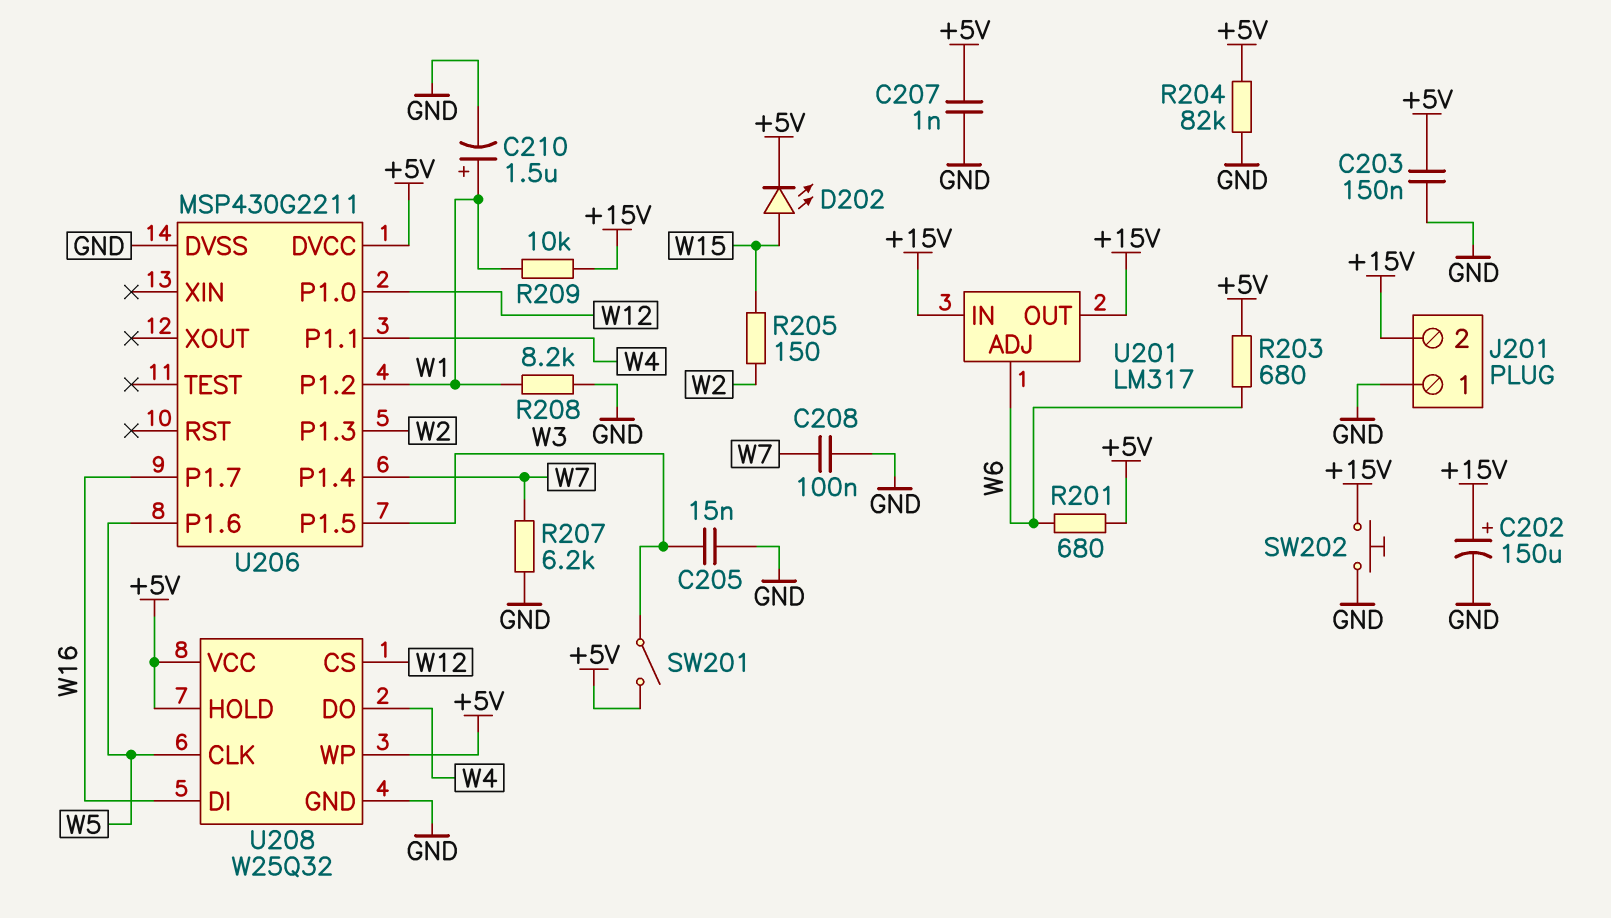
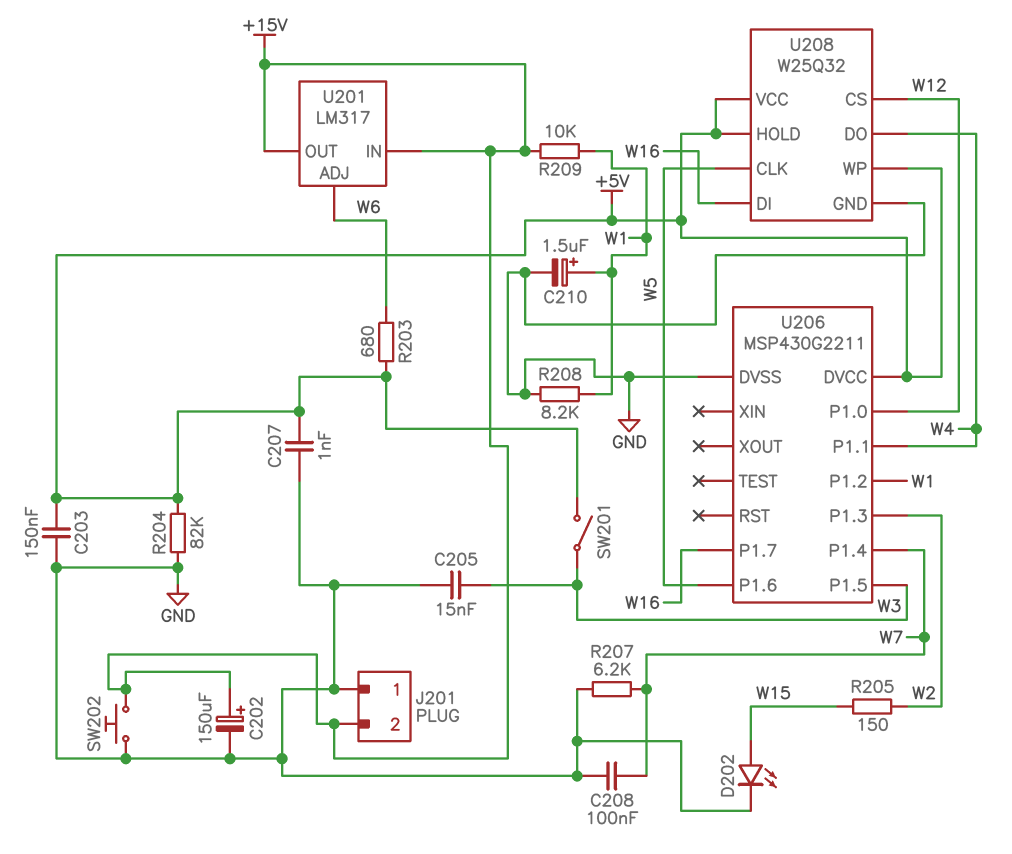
D202: LED (A W15, K +5V) -> LED (A W15, K GND)
R201: 680 (+5V, W6) -> none

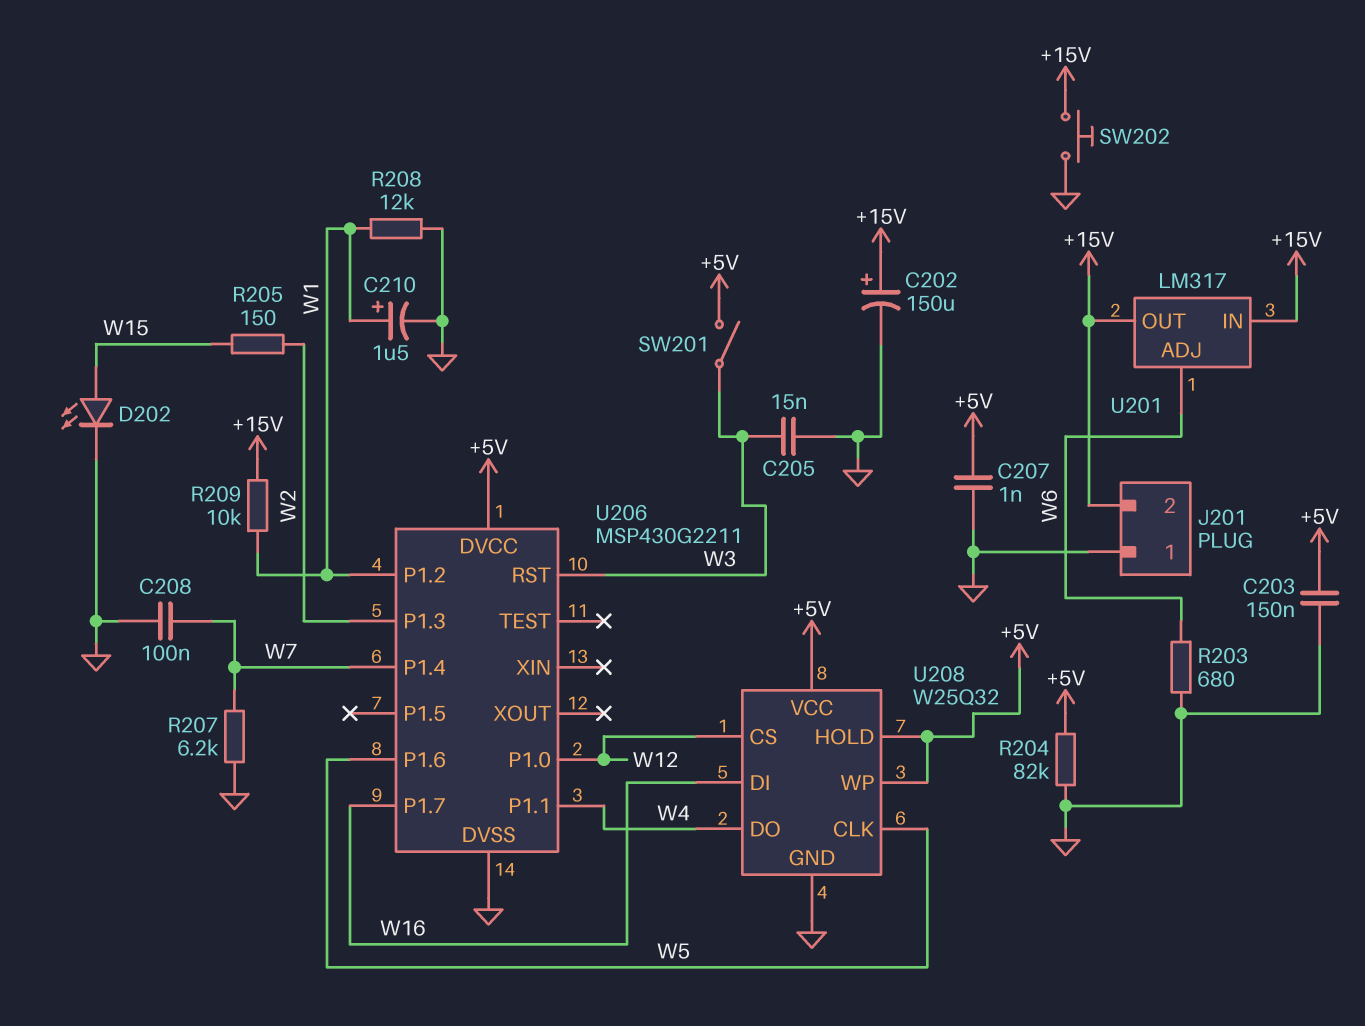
R203: 680 (+5V, W6) -> 680 (GND, W6)
R208: 8.2k (GND, W1) -> 12k (GND, W1)
U206 pin P1.5: W3 -> none
U206 pin RST: none -> W3

